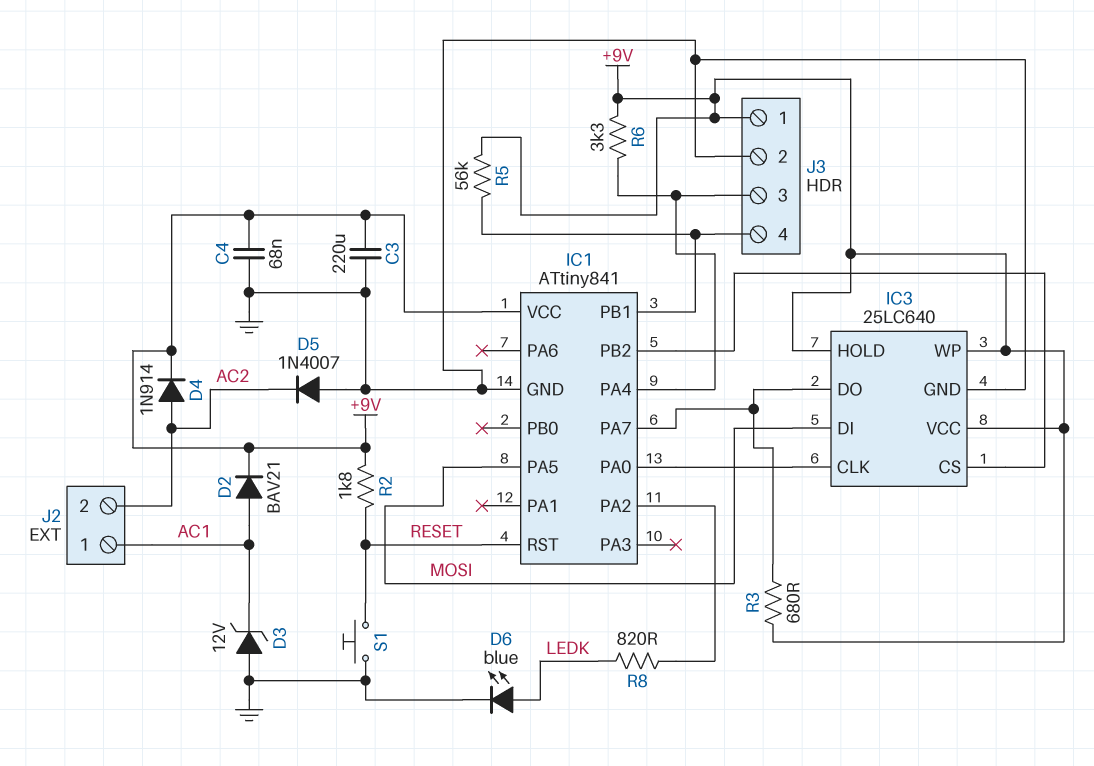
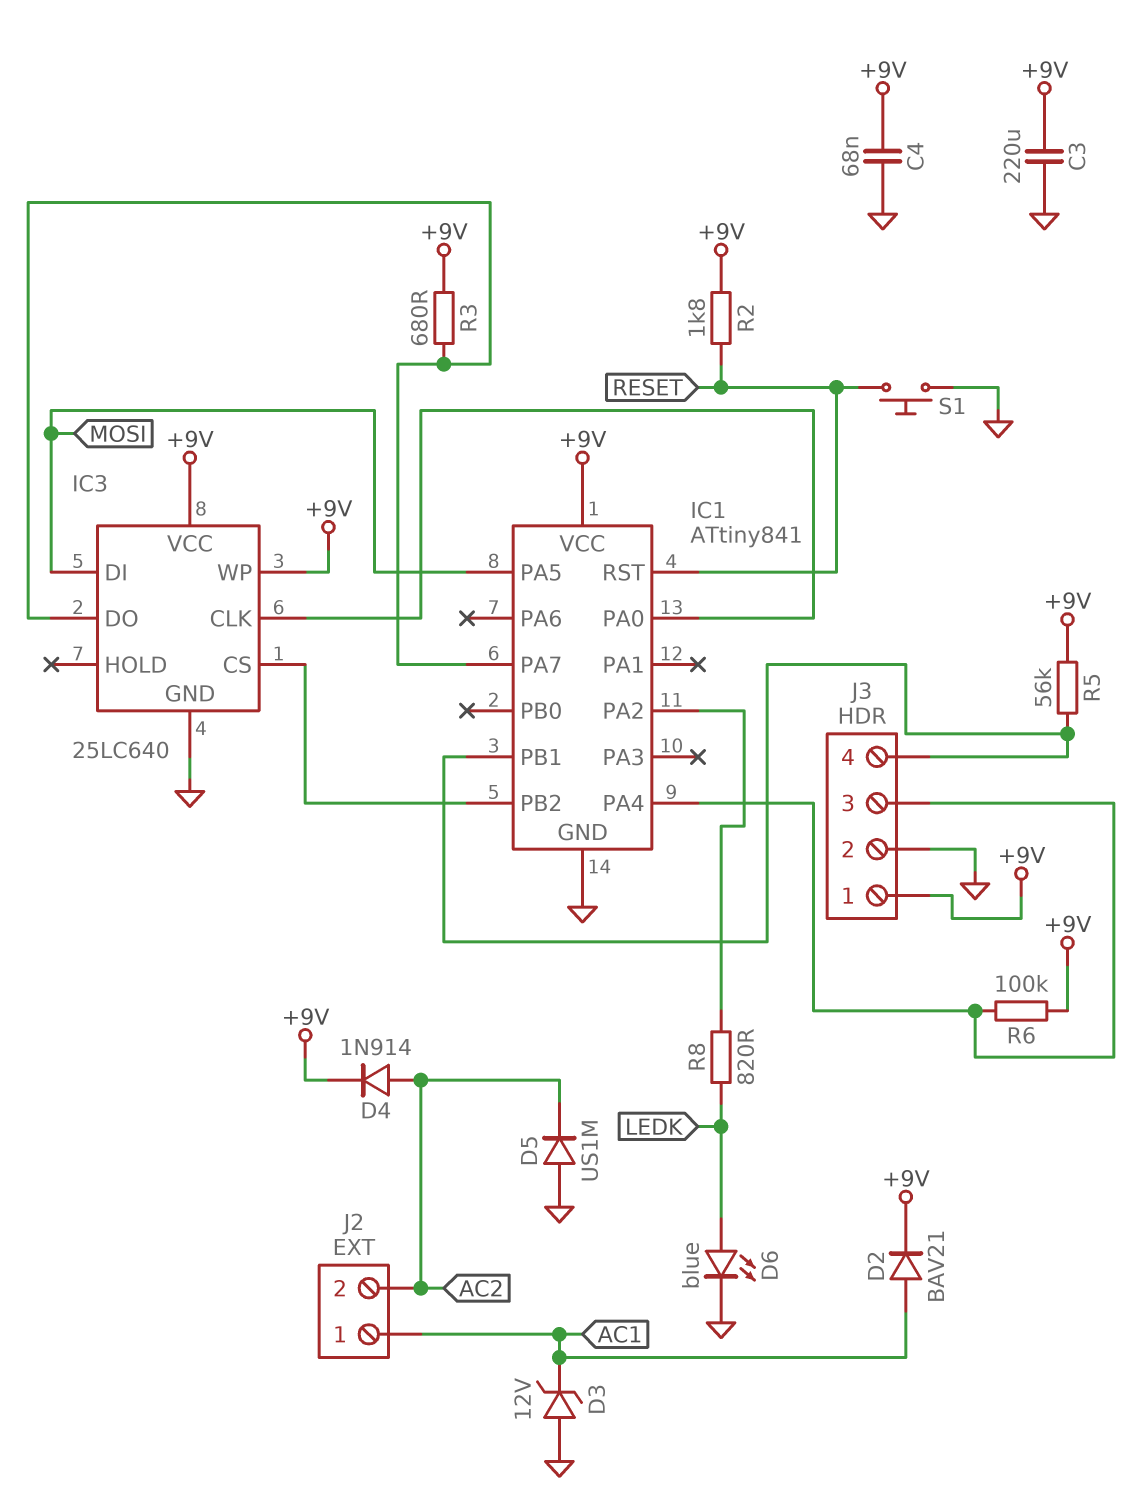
D5: diode 1N4007 (A GND, K AC2) -> diode US1M (A GND, K AC2)
IC3 pin HOLD: +9V -> none
R6: 3.3k (+9V, IC1/PA4) -> 100k (+9V, IC1/PA4)

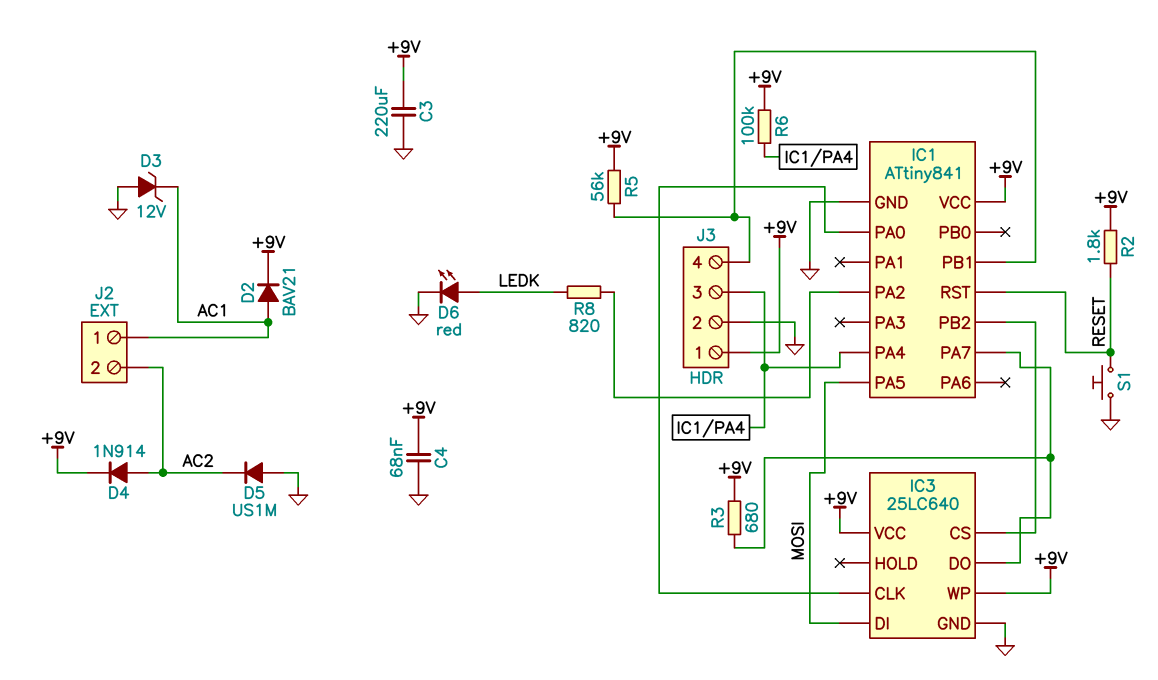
D6: LED blue (A LEDK, K GND) -> LED red (A LEDK, K GND)

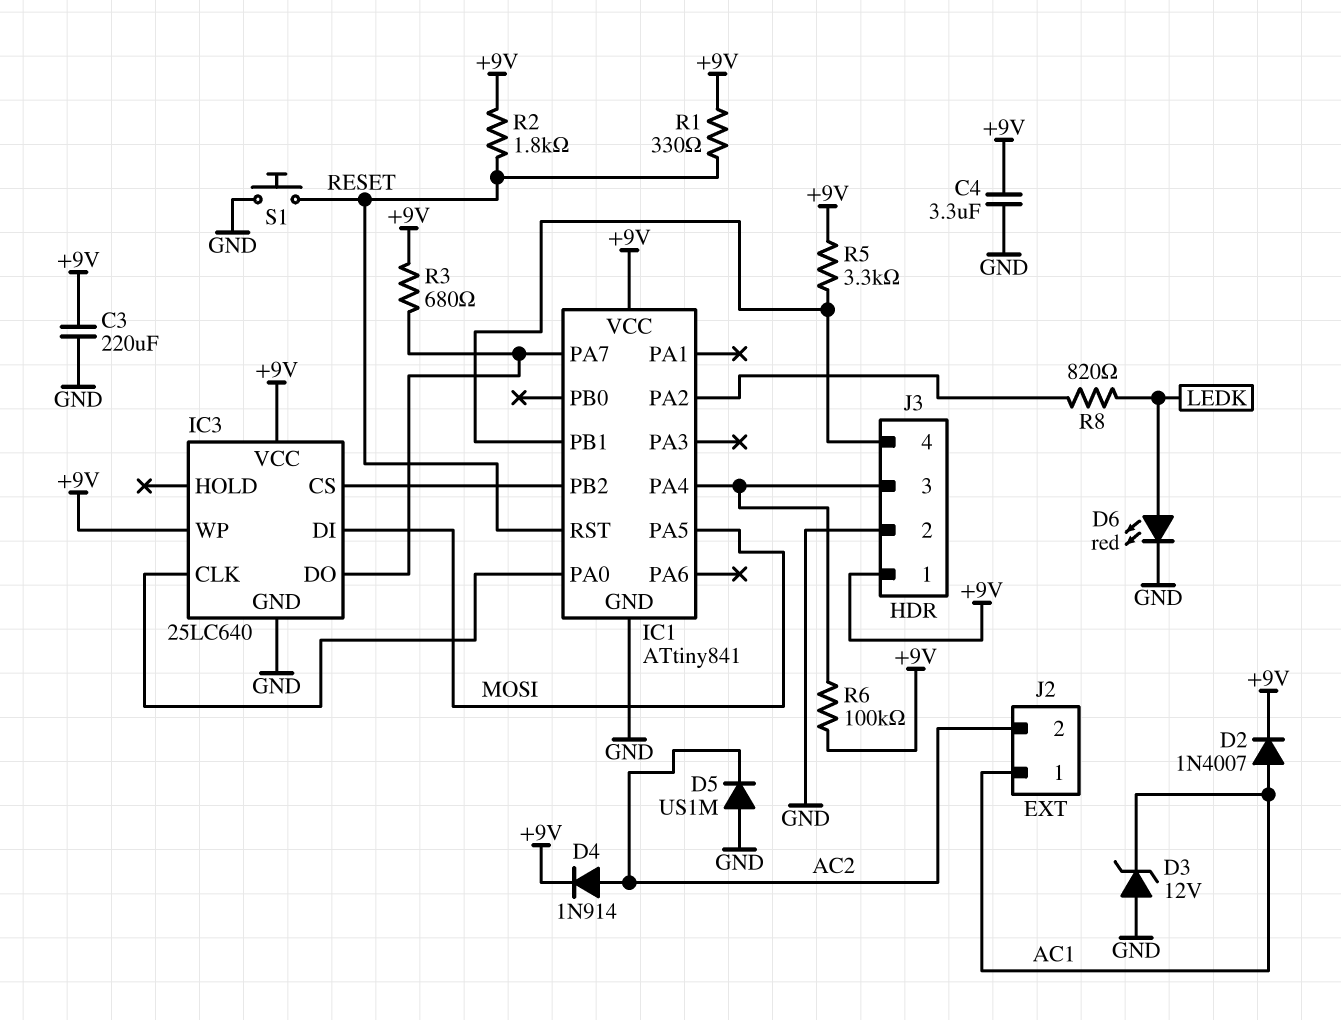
C4: 68nF (+9V, GND) -> 3.3uF (+9V, GND)
D2: diode BAV21 (A AC1, K +9V) -> diode 1N4007 (A AC1, K +9V)
R1: none -> 330 (+9V, RESET)
R5: 56k (+9V, IC1/PB1) -> 3.3k (+9V, IC1/PB1)

